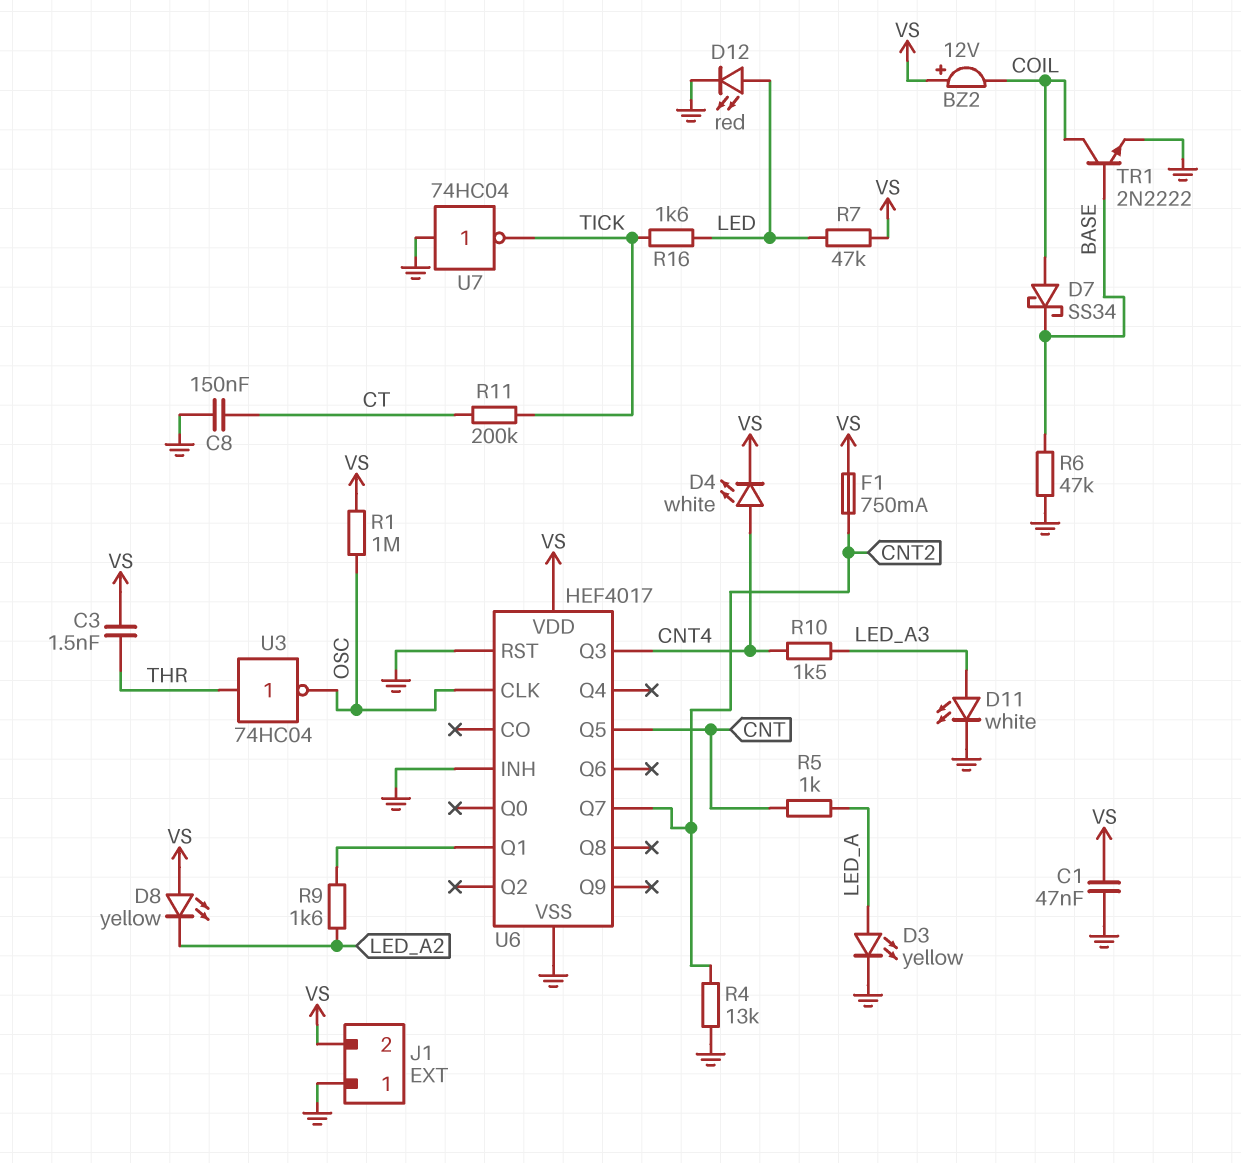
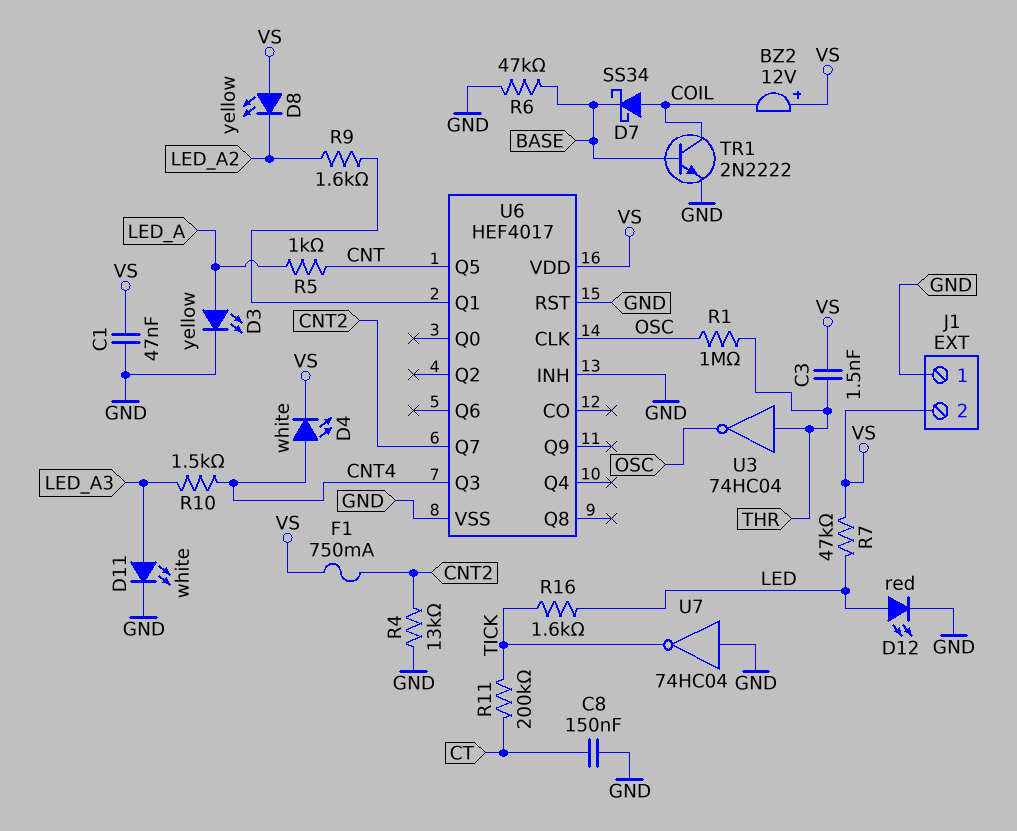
R1: 1M (OSC, VS) -> 1M (OSC, THR)

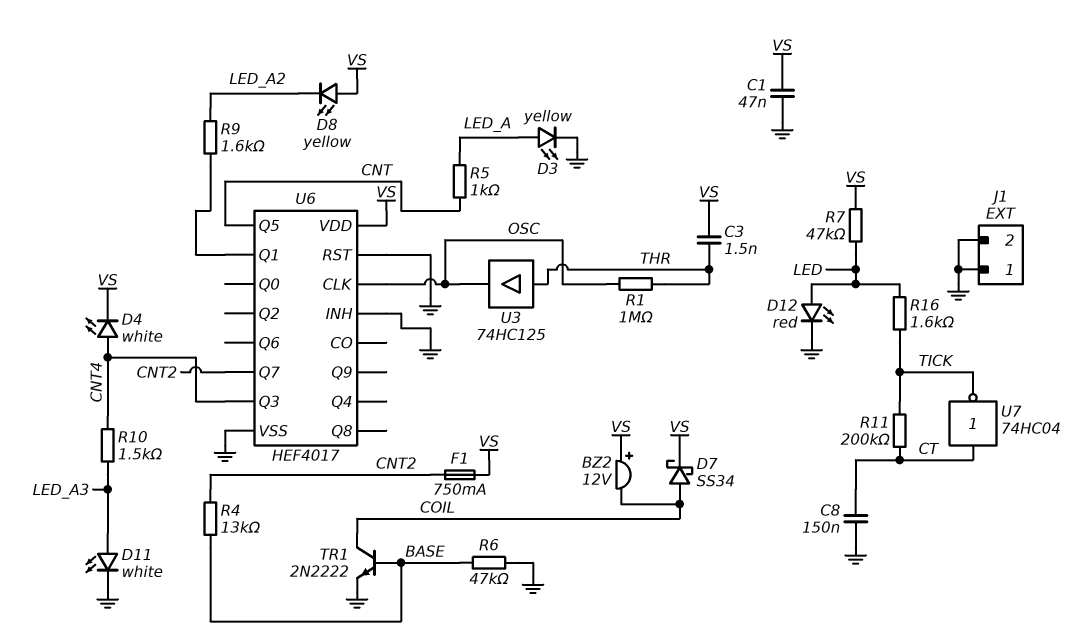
D7: schottky SS34 (A COIL, K BASE) -> schottky SS34 (A COIL, K VS)
J1 pin 2: VS -> GND
R4: 13k (CNT2, GND) -> 13k (BASE, CNT2)
U3: NOT 74HC04 (in THR, out OSC) -> buffer 74HC125 (in THR, out OSC)
U7: NOT 74HC04 (in GND, out TICK) -> NOT 74HC04 (in CT, out TICK)

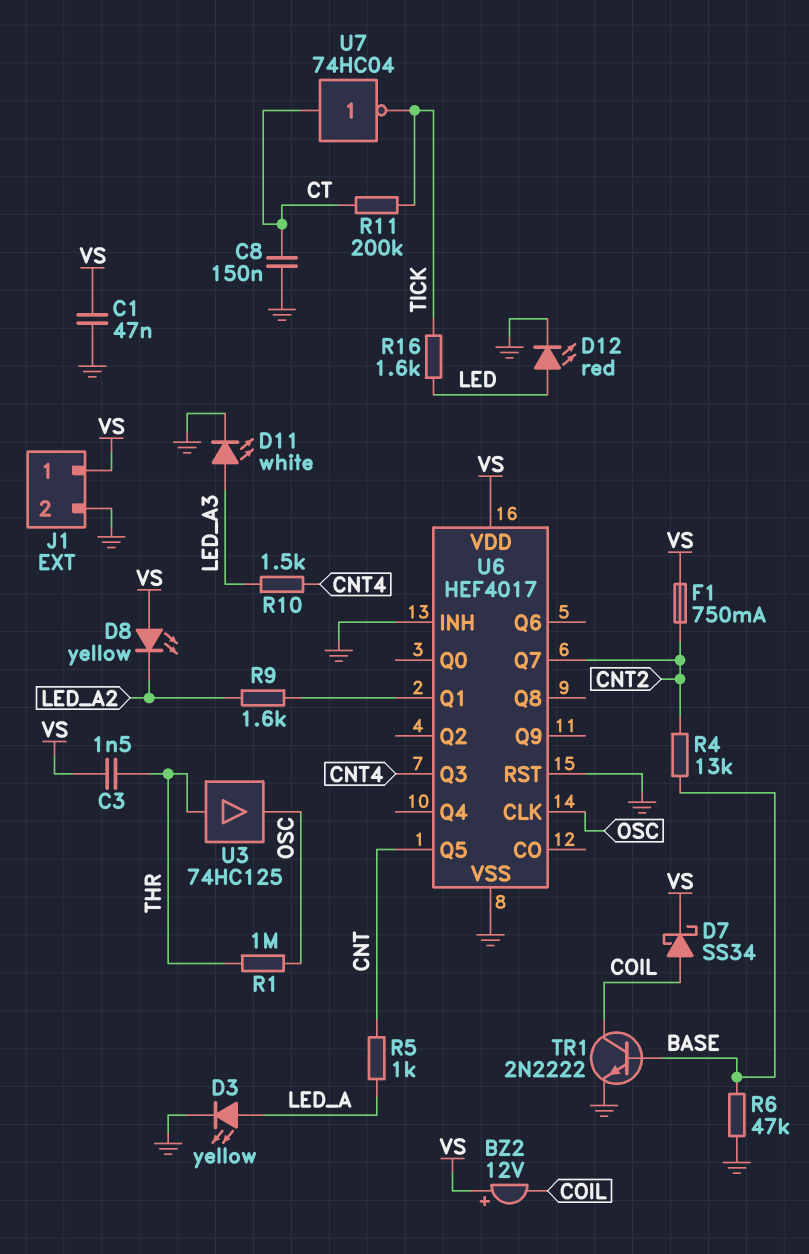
D4: LED white (A CNT4, K VS) -> none
J1 pin 1: GND -> VS
R7: 47k (LED, VS) -> none

